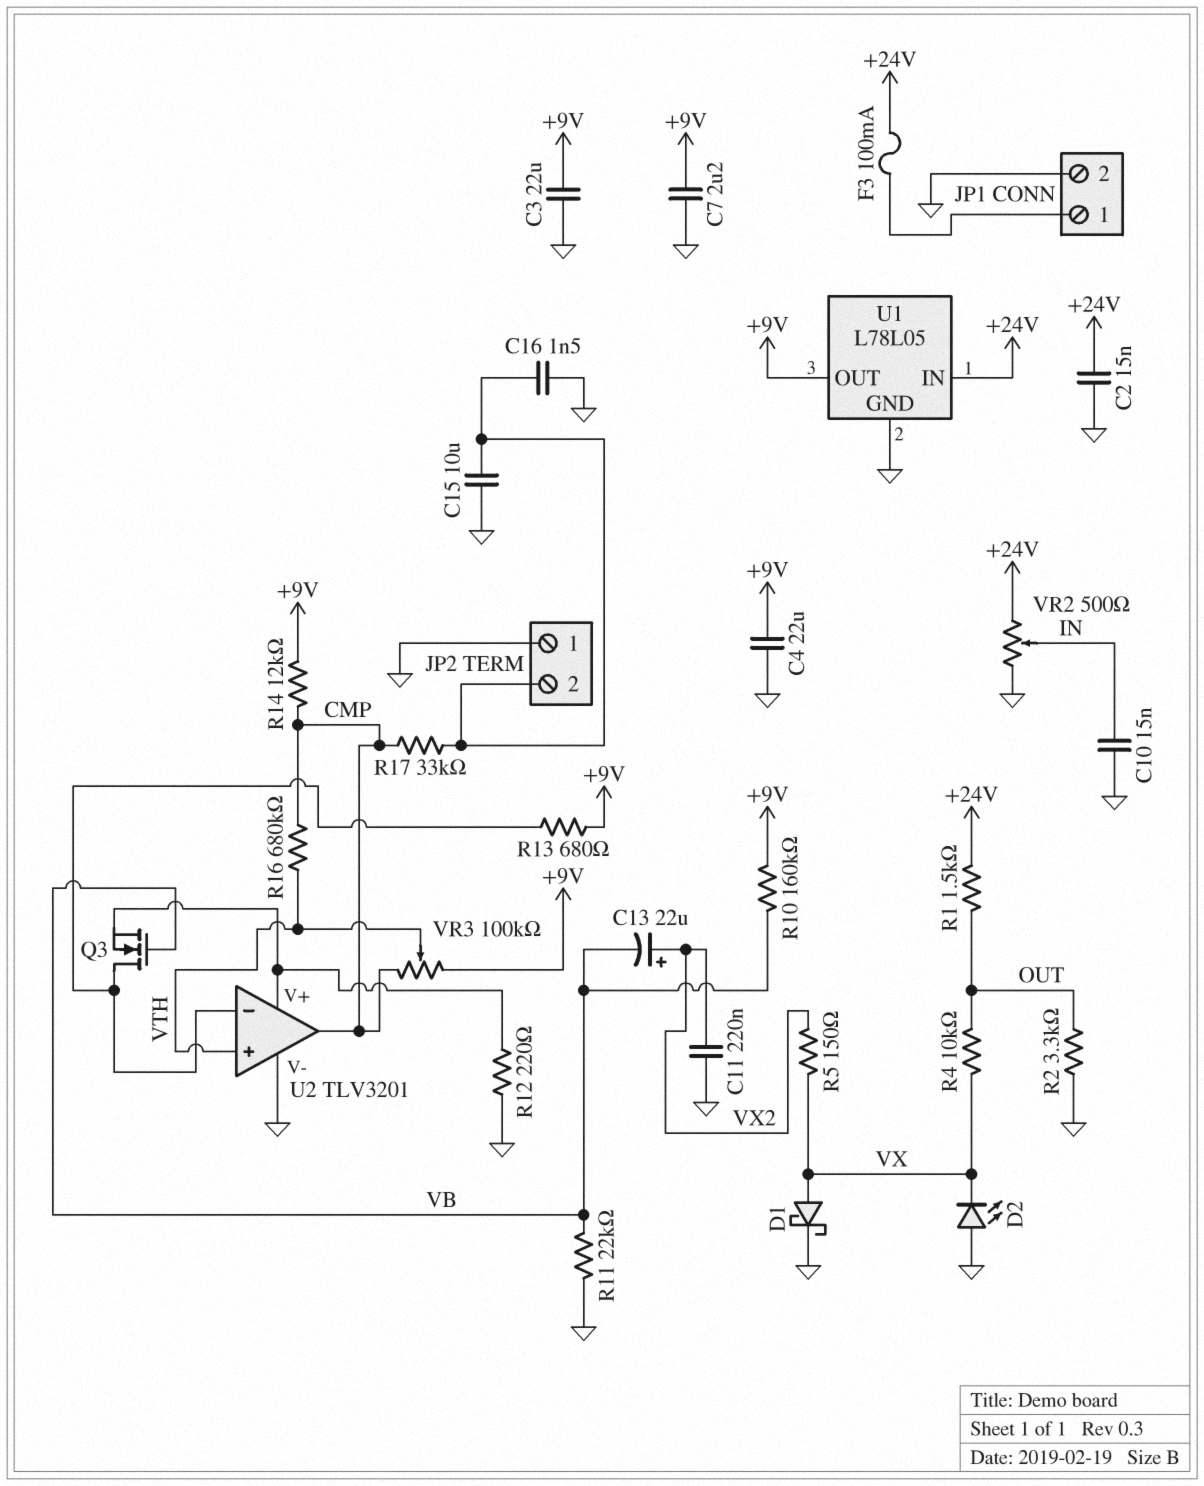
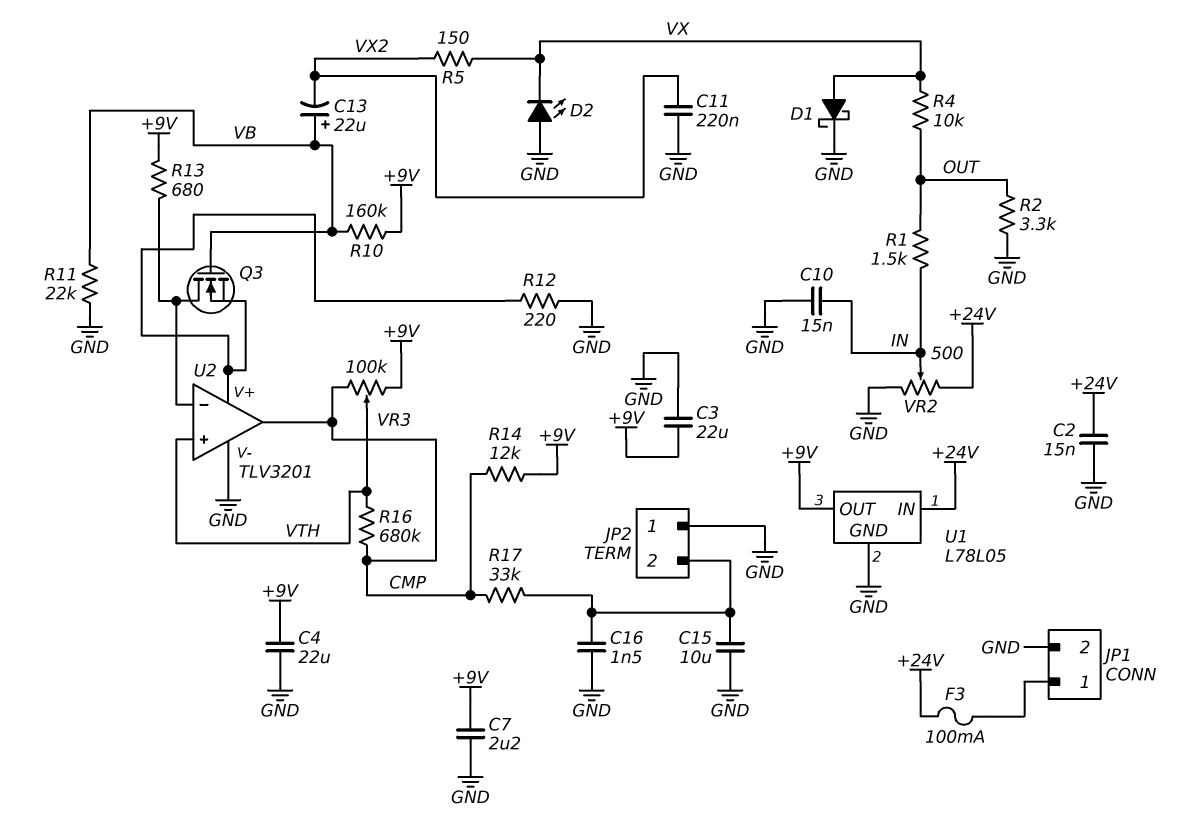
C13: 22uF (plus VX2, minus VB) -> 22uF (plus VB, minus VX2)
R1: 1.5k (+24V, OUT) -> 1.5k (IN, OUT)

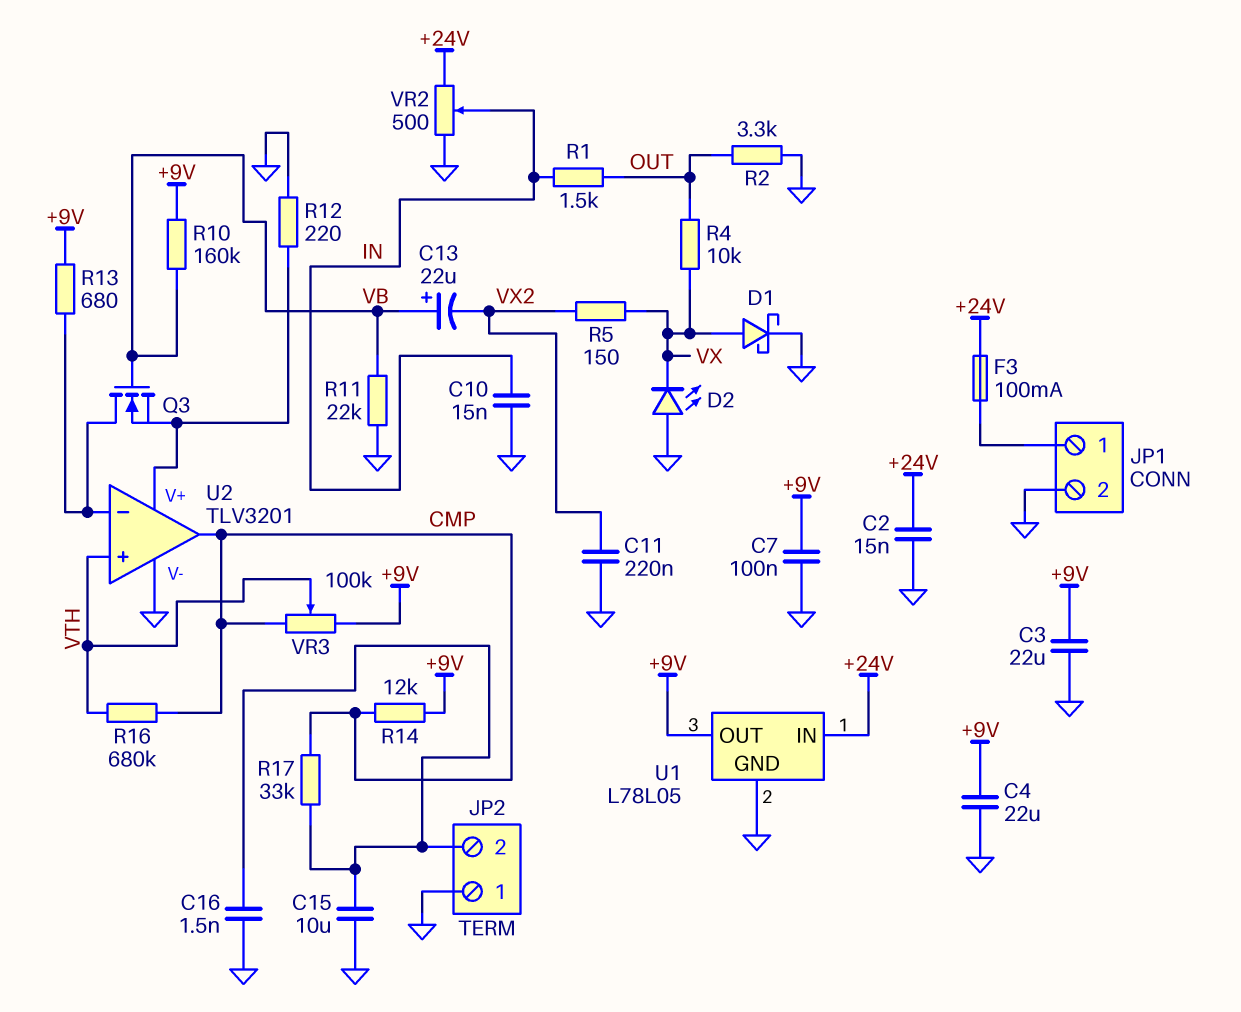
C7: 2.2uF (+9V, GND) -> 100nF (+9V, GND)

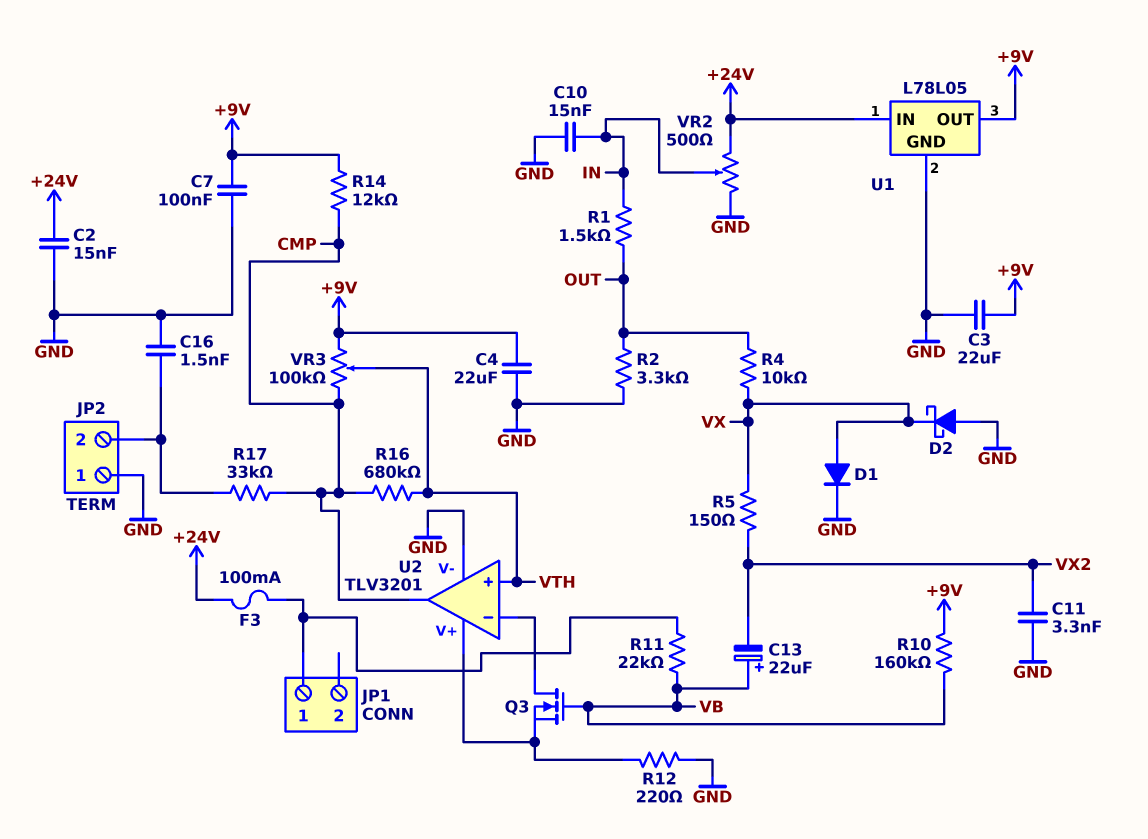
C11: 220nF (GND, VX2) -> 3.3nF (GND, VX2)
C15: 10uF (GND, JP2/2) -> none
D1: schottky (A VX, K GND) -> diode (A VX, K GND)
D2: LED (A GND, K VX) -> schottky (A GND, K VX)
JP1 pin 2: GND -> none
R11: 22k (GND, VB) -> 22k (JP1/1, VB)
R13: 680 (+9V, U2/in-) -> none

